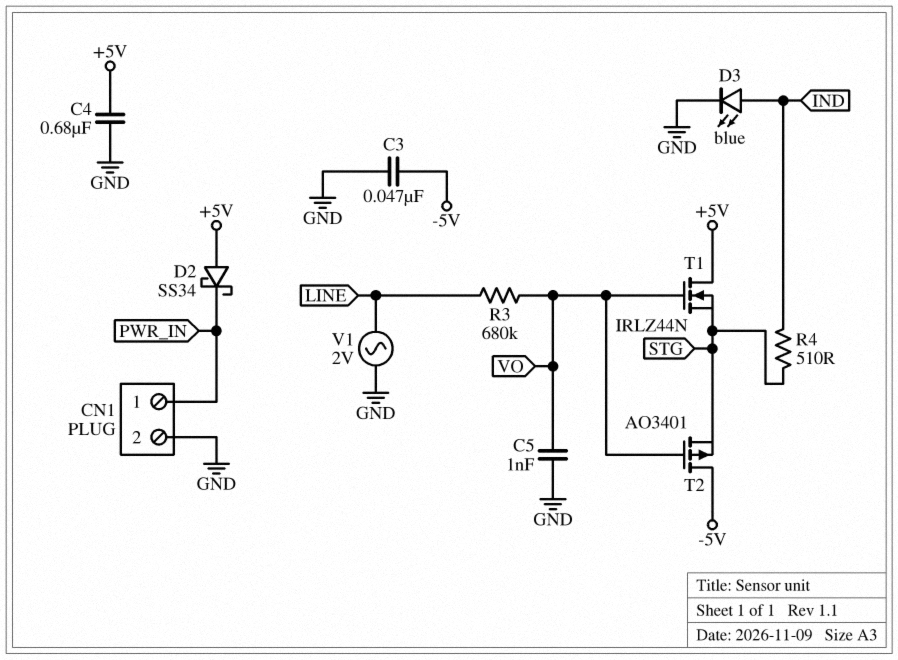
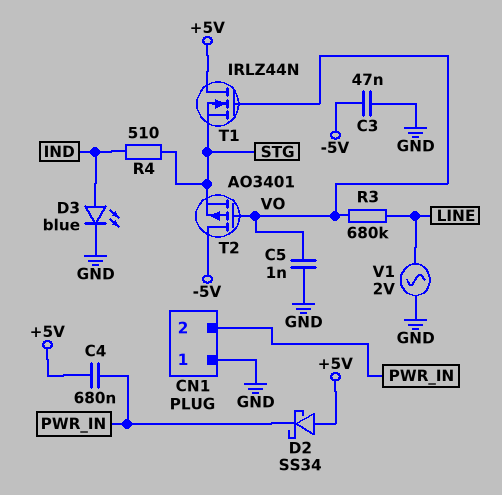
C4: 680nF (+5V, GND) -> 680nF (+5V, PWR_IN)
CN1 pin 1: PWR_IN -> GND
CN1 pin 2: GND -> PWR_IN

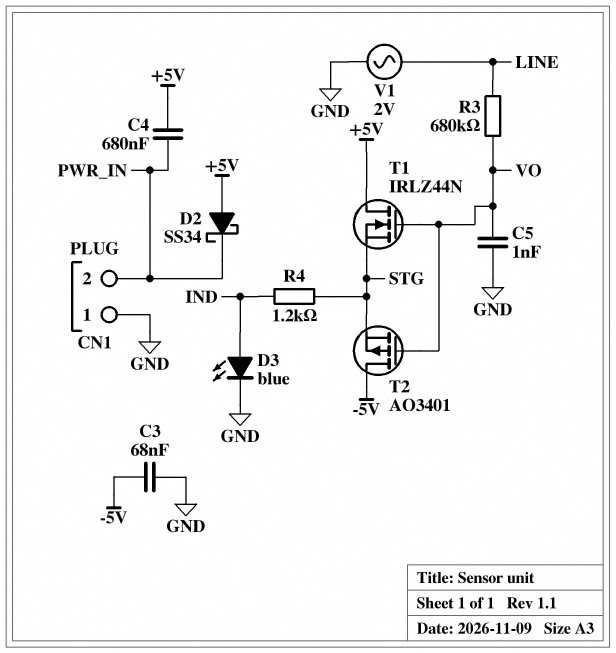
C3: 47nF (-5V, GND) -> 68nF (-5V, GND)
R4: 510 (IND, STG) -> 1.2k (IND, STG)

